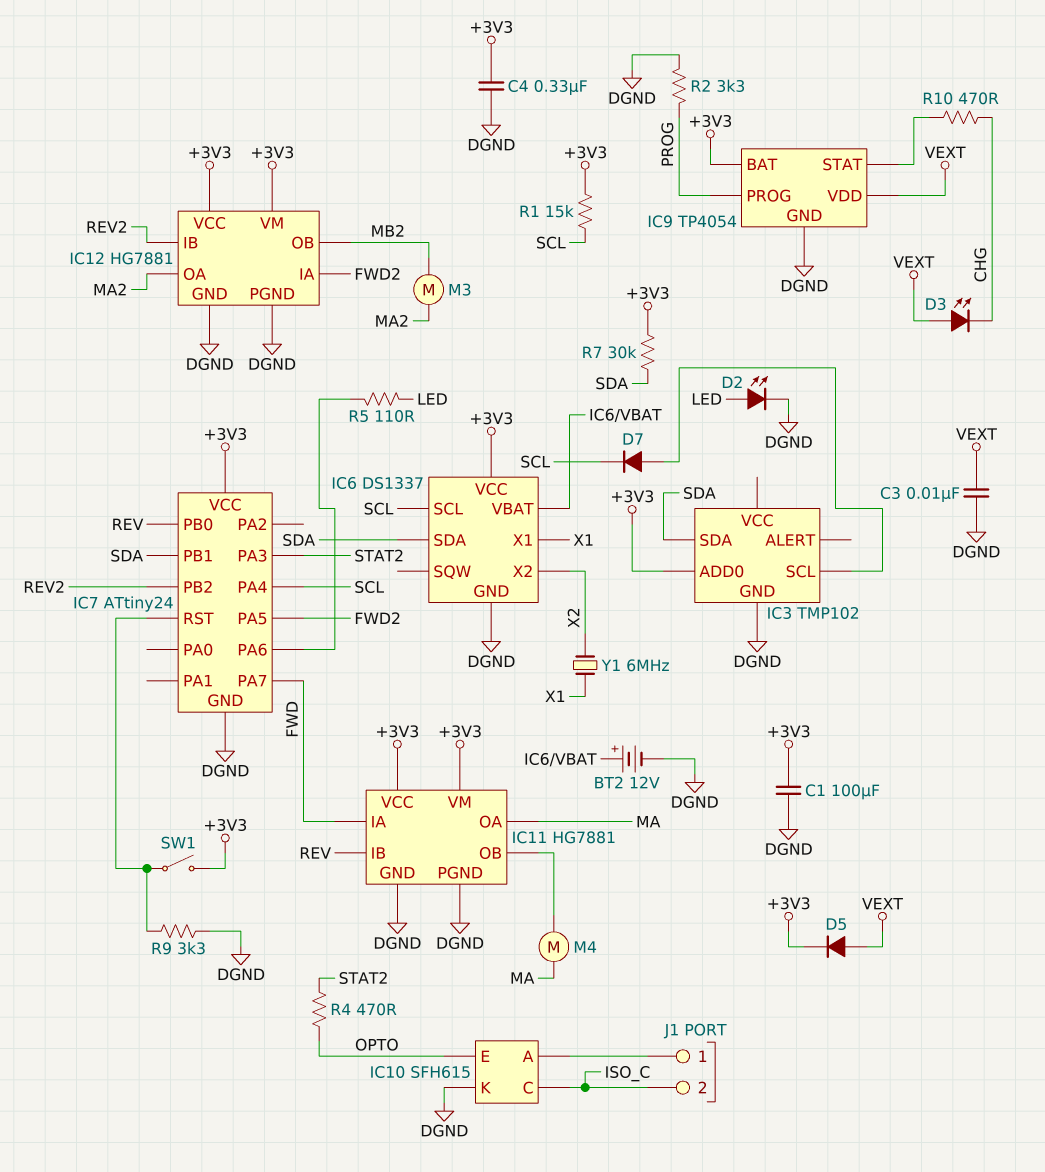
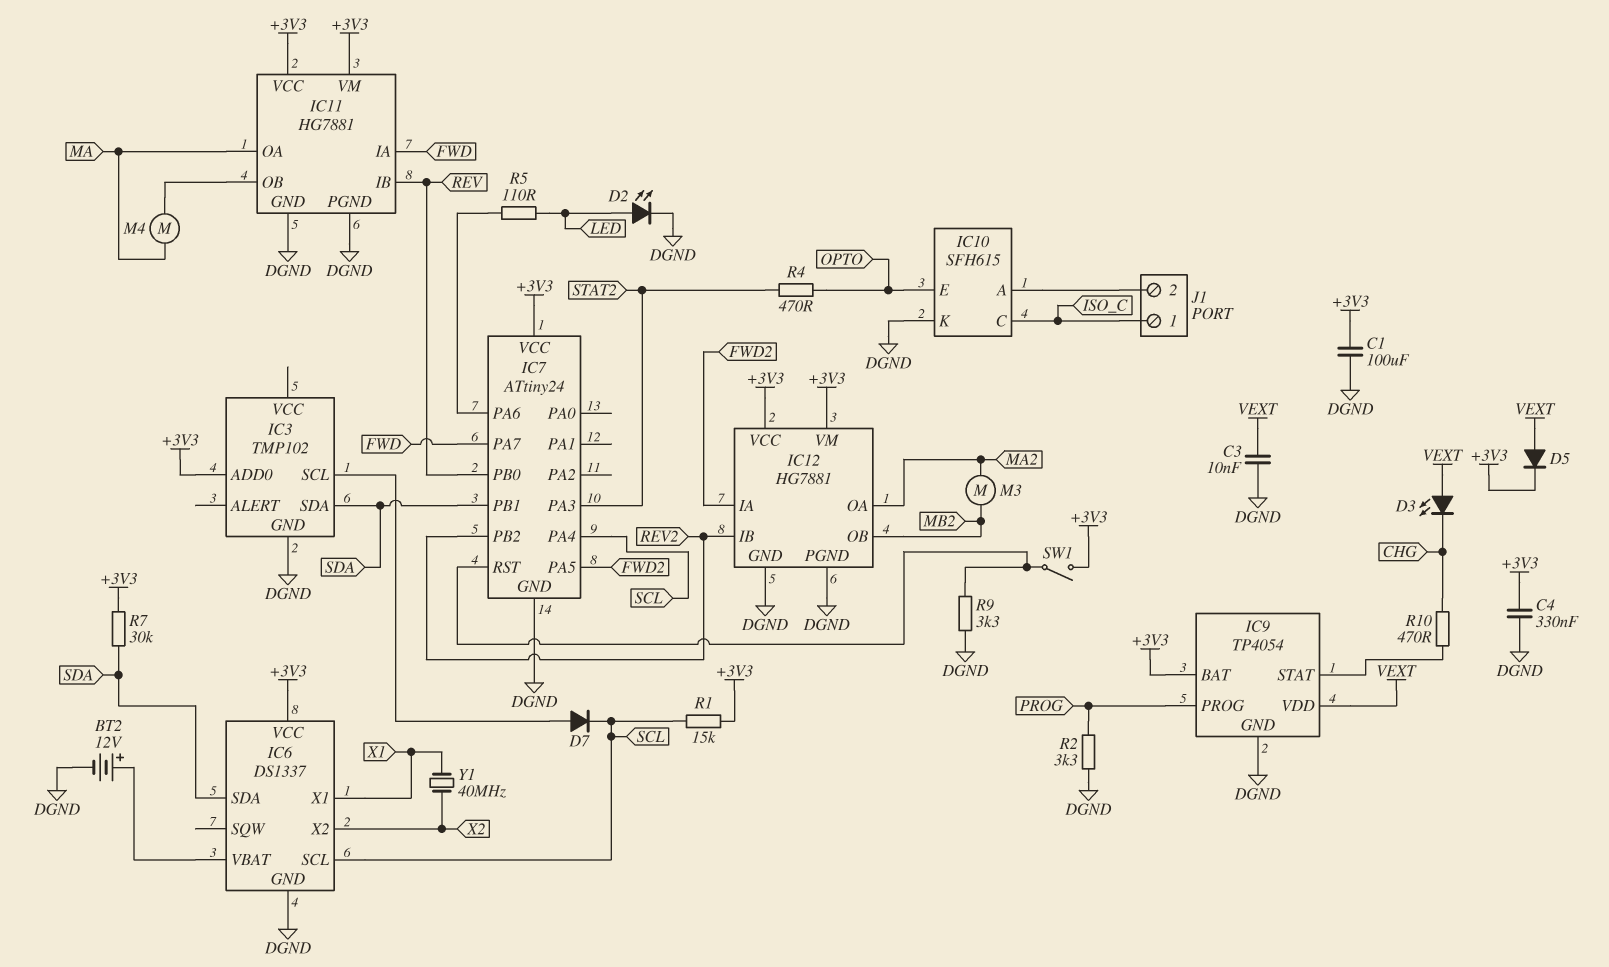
J1 pin 1: IC10/A -> ISO_C
J1 pin 2: ISO_C -> IC10/A
Y1: 6MHz (X1, X2) -> 40MHz (X1, X2)

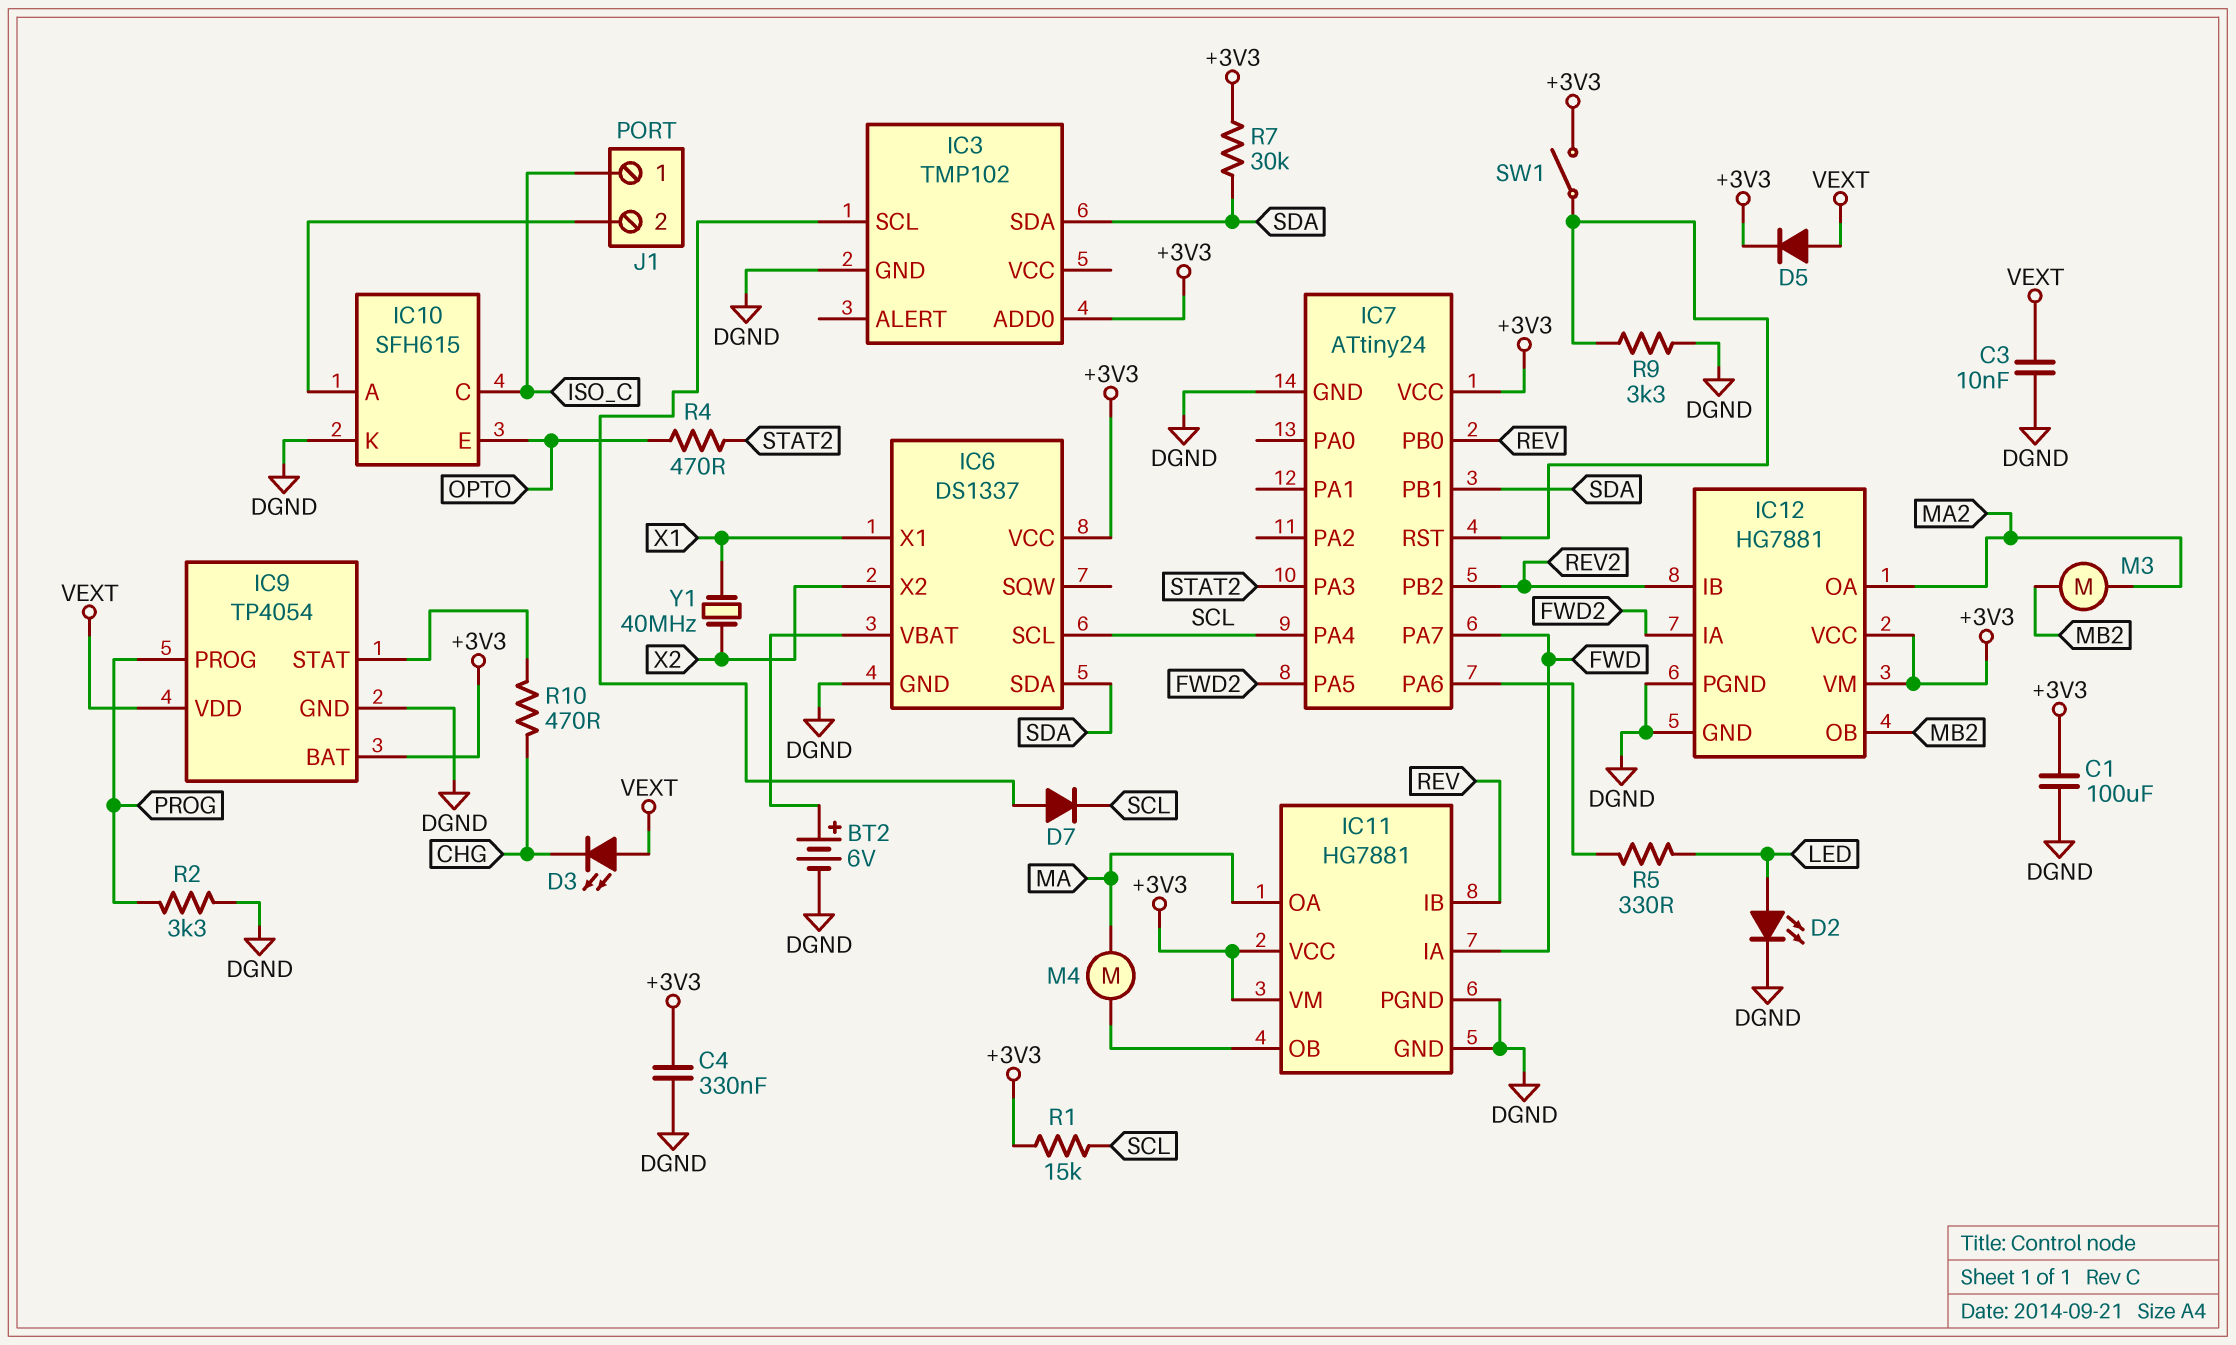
BT2: 12V (plus IC6/VBAT, minus DGND) -> 6V (plus IC6/VBAT, minus DGND)
R5: 110 (IC7/PA6, LED) -> 330 (IC7/PA6, LED)

